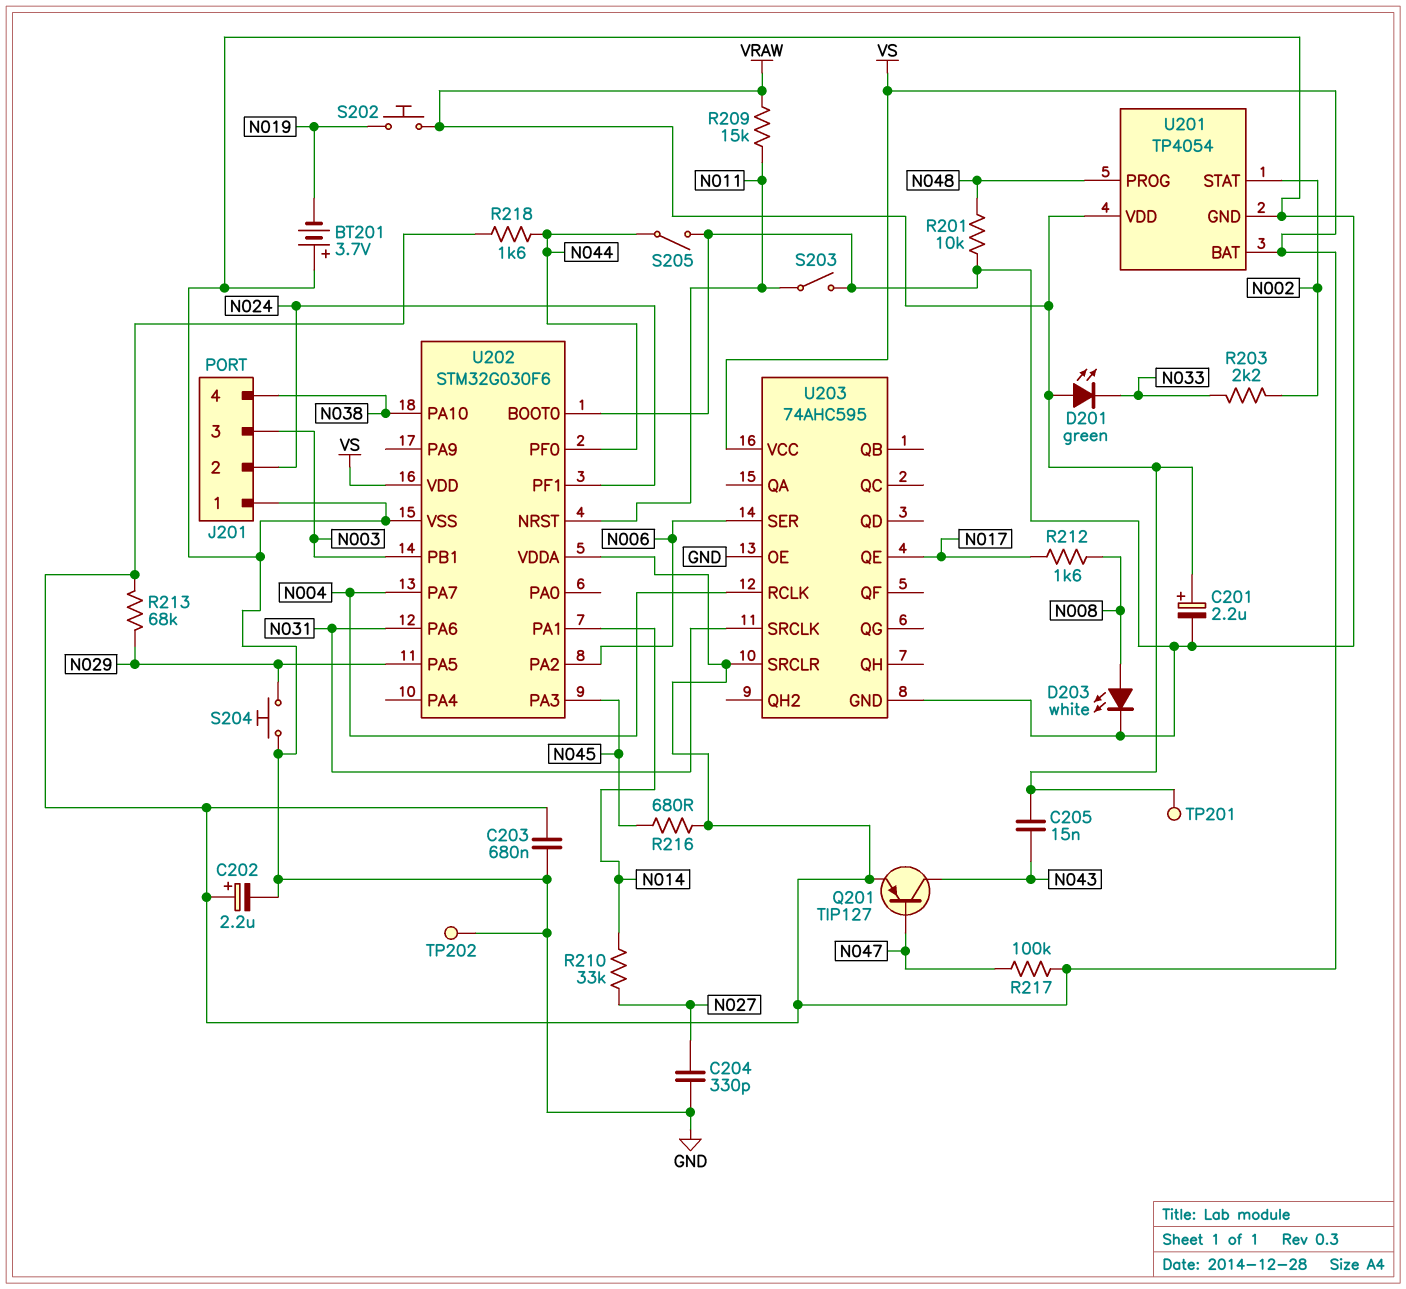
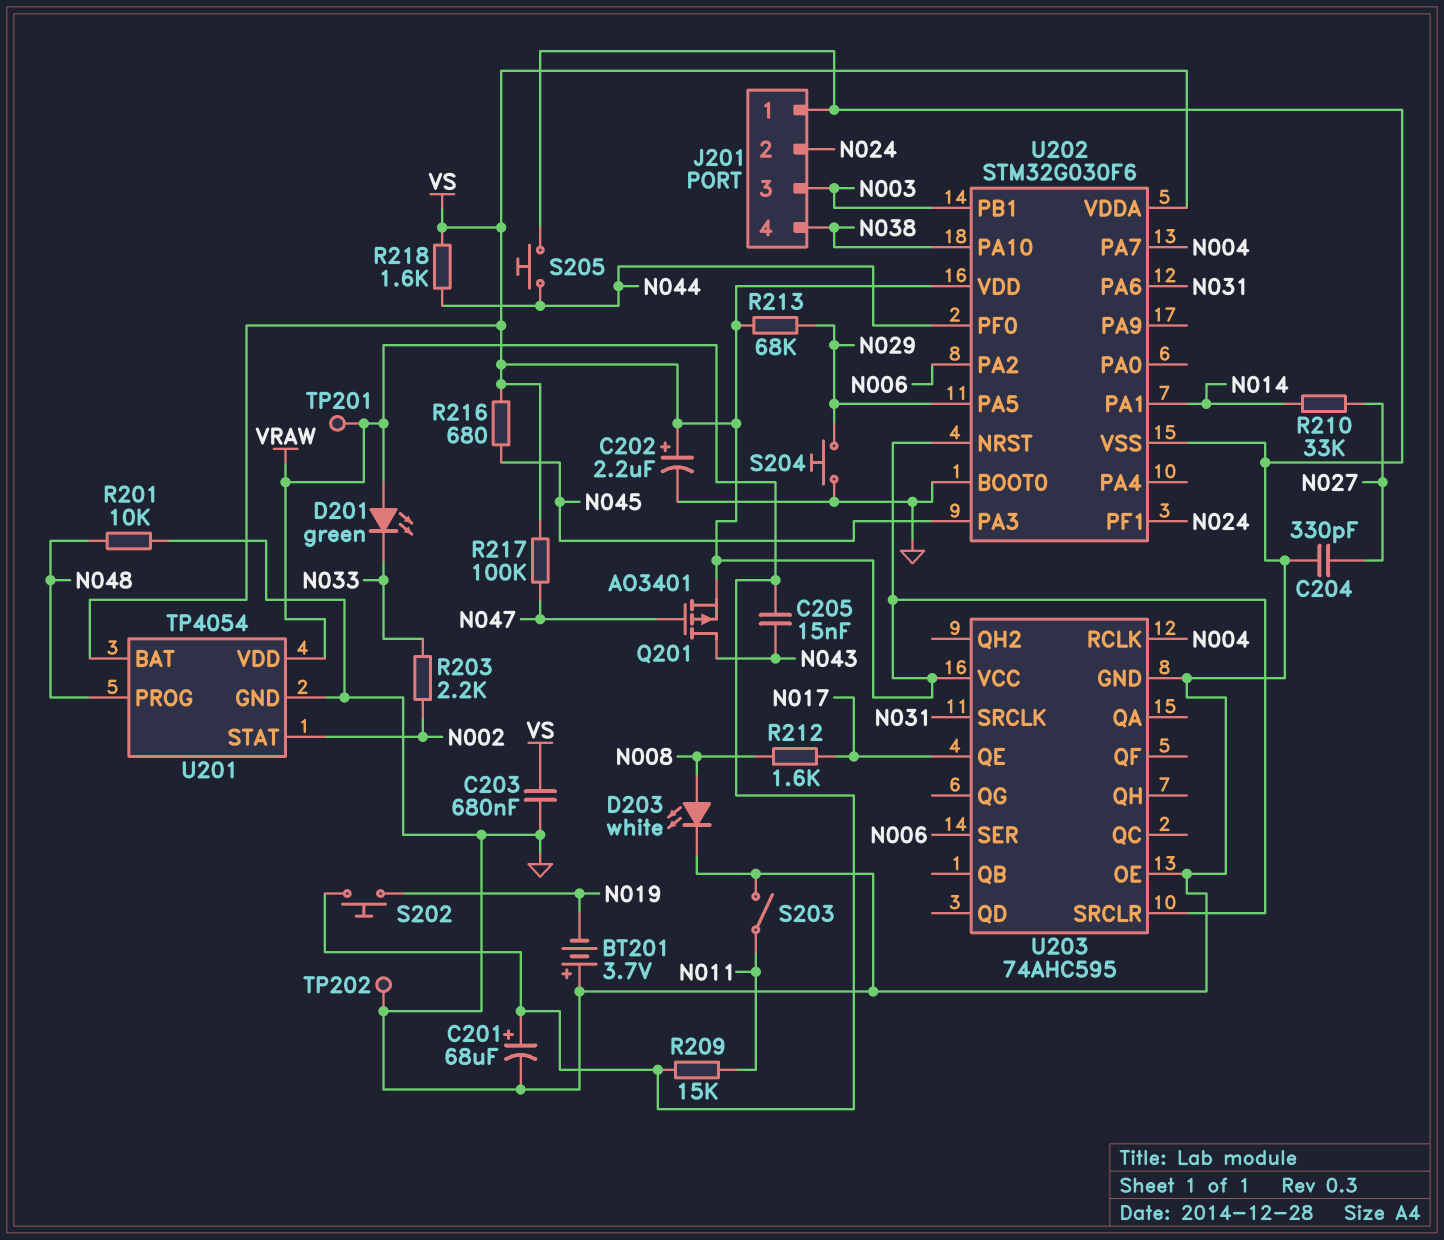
C201: 2.2uF (plus VRAW, minus GND) -> 68uF (plus VRAW, minus GND)
Q201: PNP TIP127 (B N047, C N043, E VS) -> PMOS AO3401 (G N047, D N043, S VS)
S205: switch (GND, N044) -> button (GND, N044)
U202 pin NRST: N011 -> VS

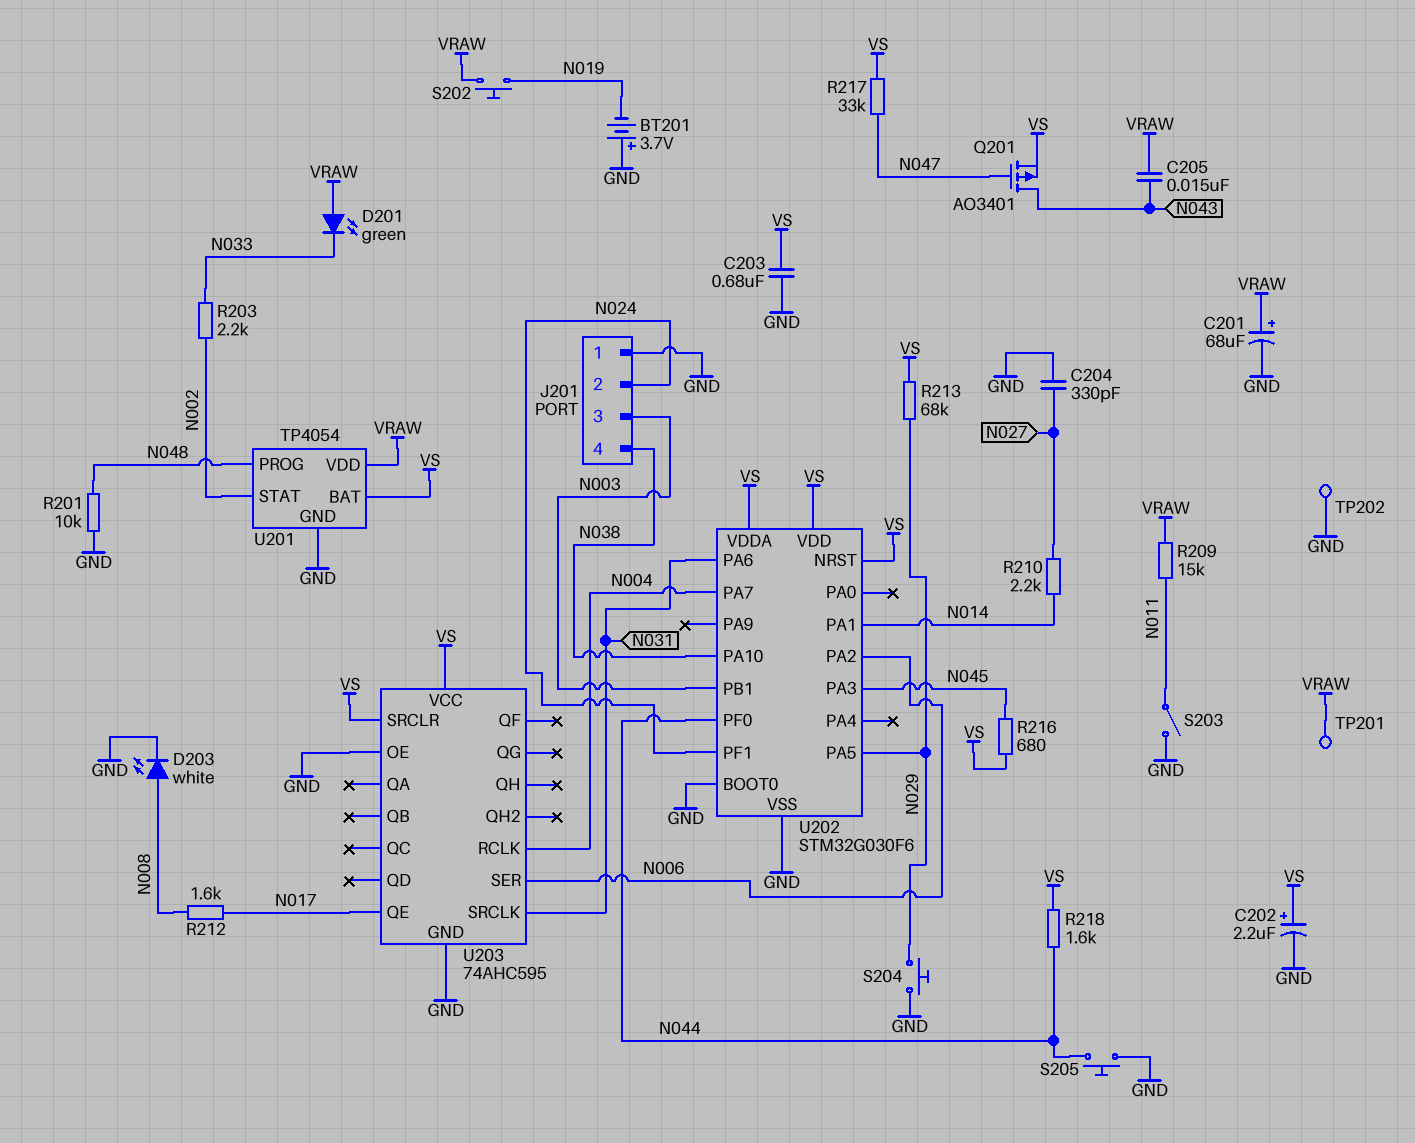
R210: 33k (N014, N027) -> 2.2k (N014, N027)
R217: 100k (N047, VS) -> 33k (N047, VS)

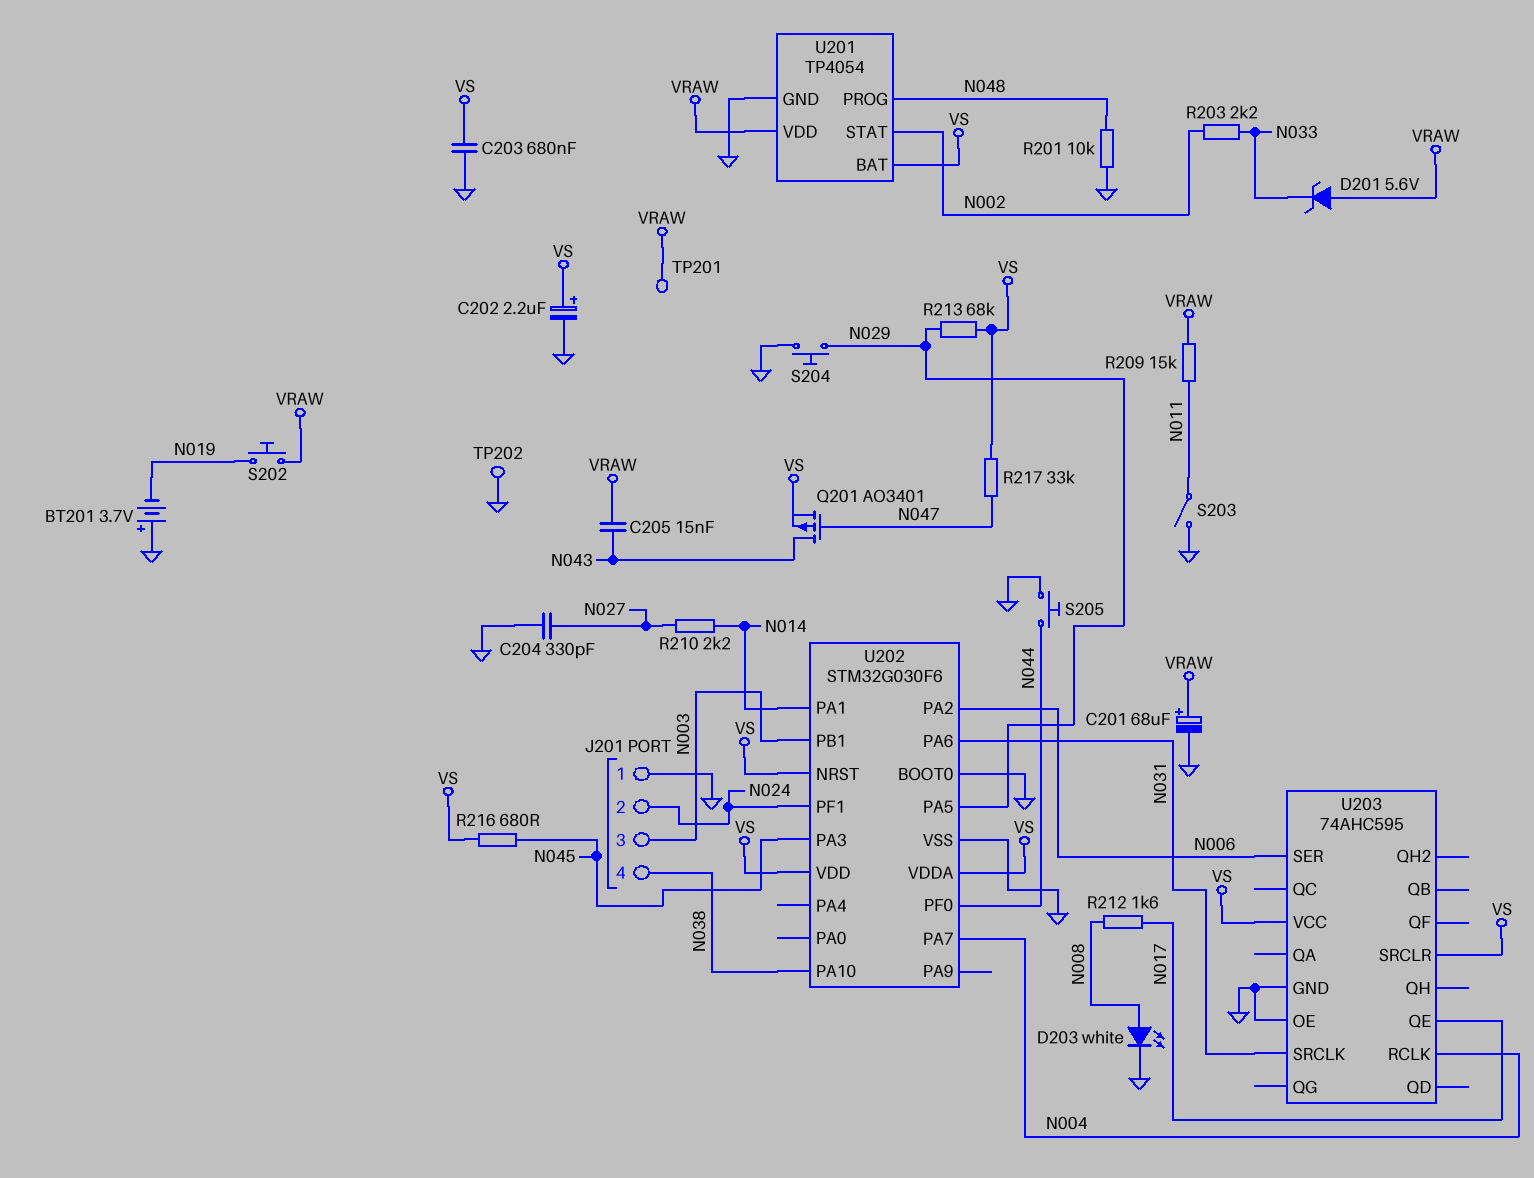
D201: LED green (A VRAW, K N033) -> zener 5.6V (A VRAW, K N033)
R218: 1.6k (N044, VS) -> none

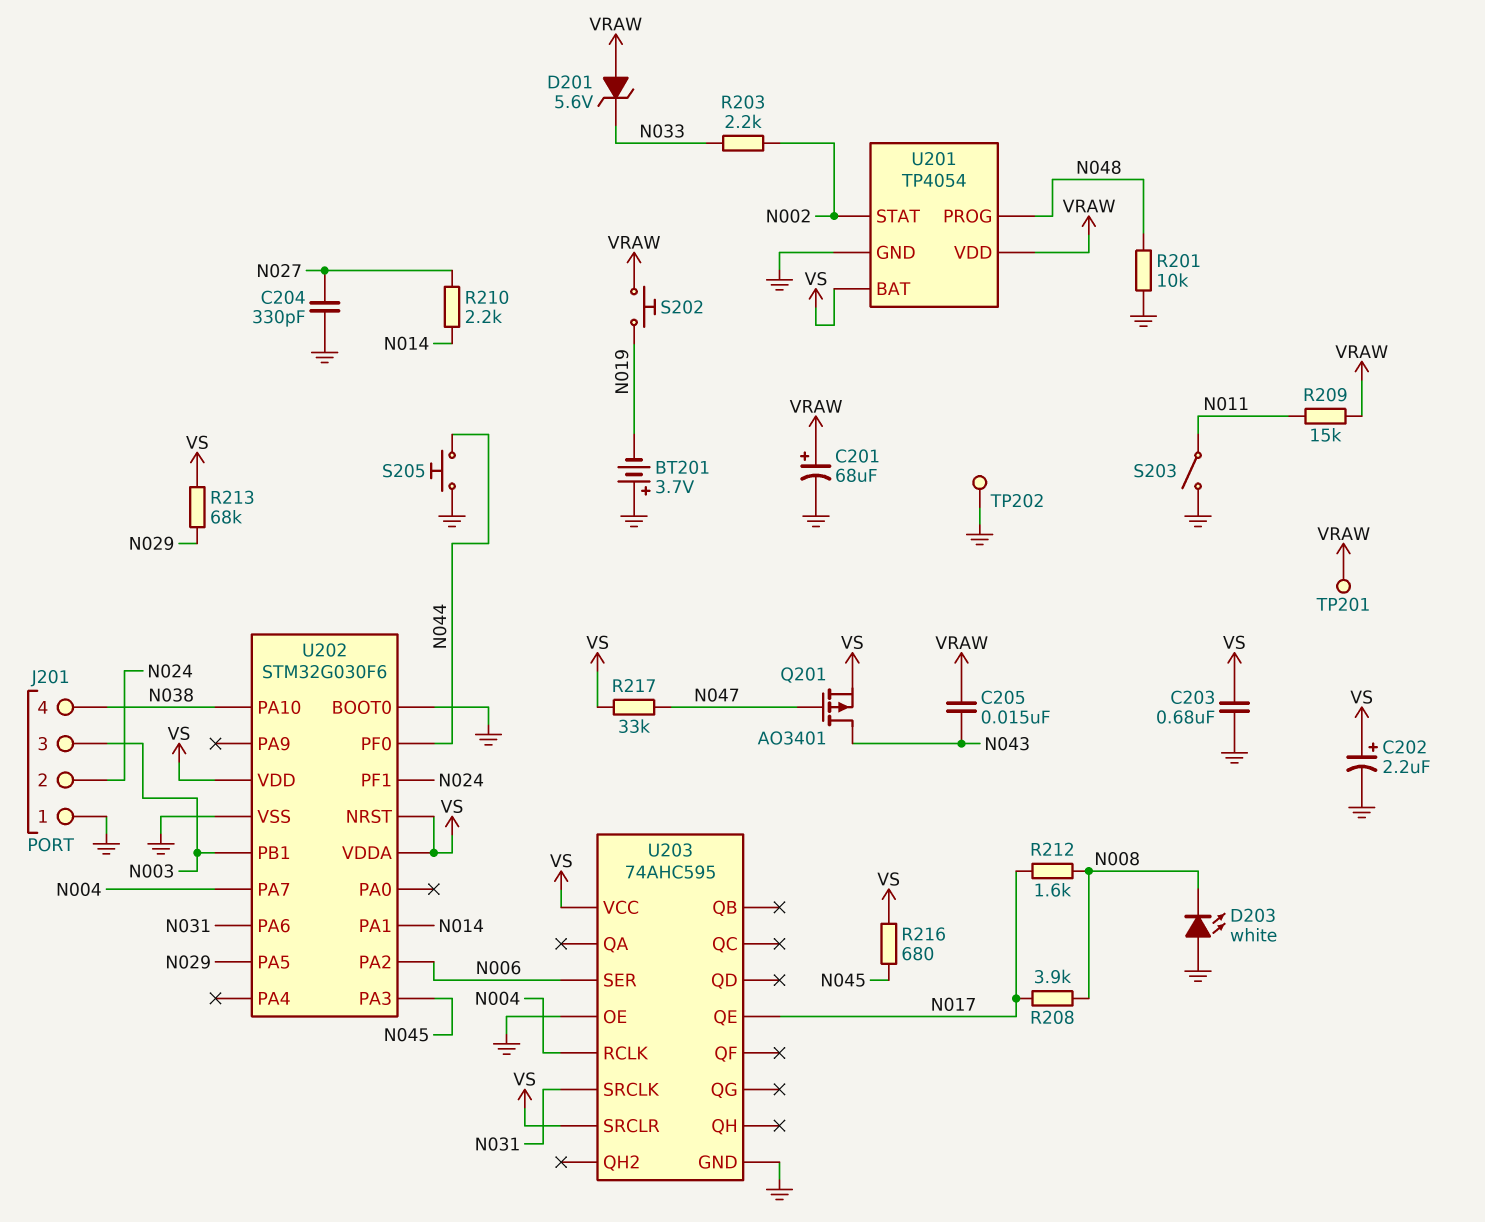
D203: LED white (A N008, K GND) -> LED white (A GND, K N008)
R208: none -> 3.9k (N008, N017)
S204: button (GND, N029) -> none

